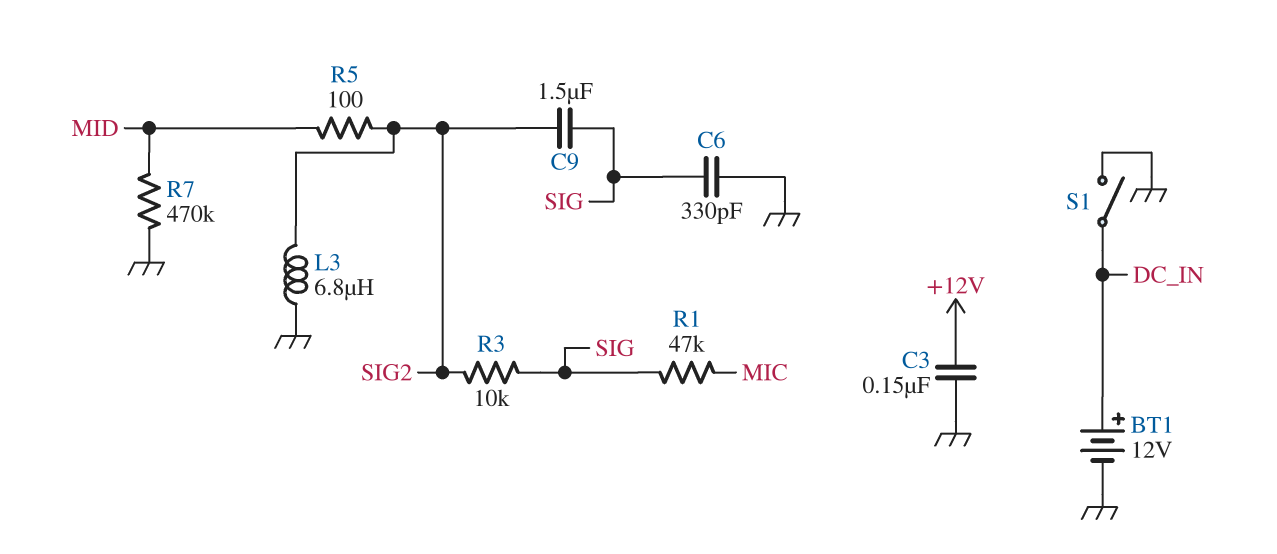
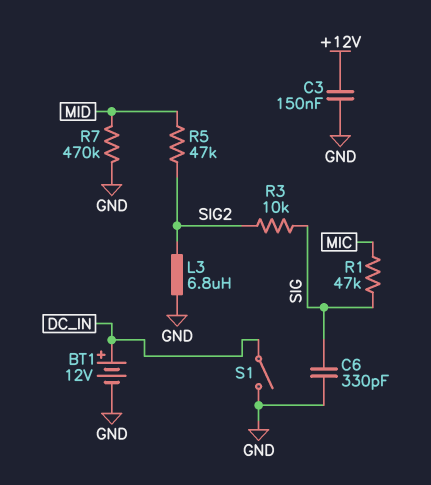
C9: 1.5uF (SIG, SIG2) -> none
R5: 100 (MID, SIG2) -> 47k (MID, SIG2)

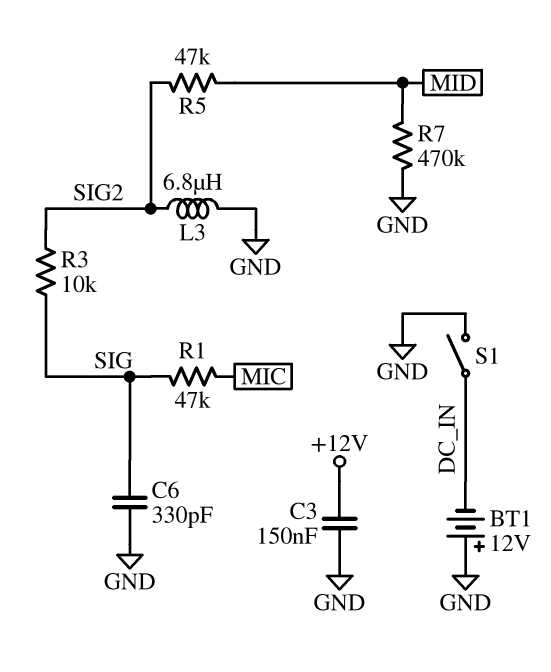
BT1: 12V (plus DC_IN, minus GND) -> 12V (plus GND, minus DC_IN)

